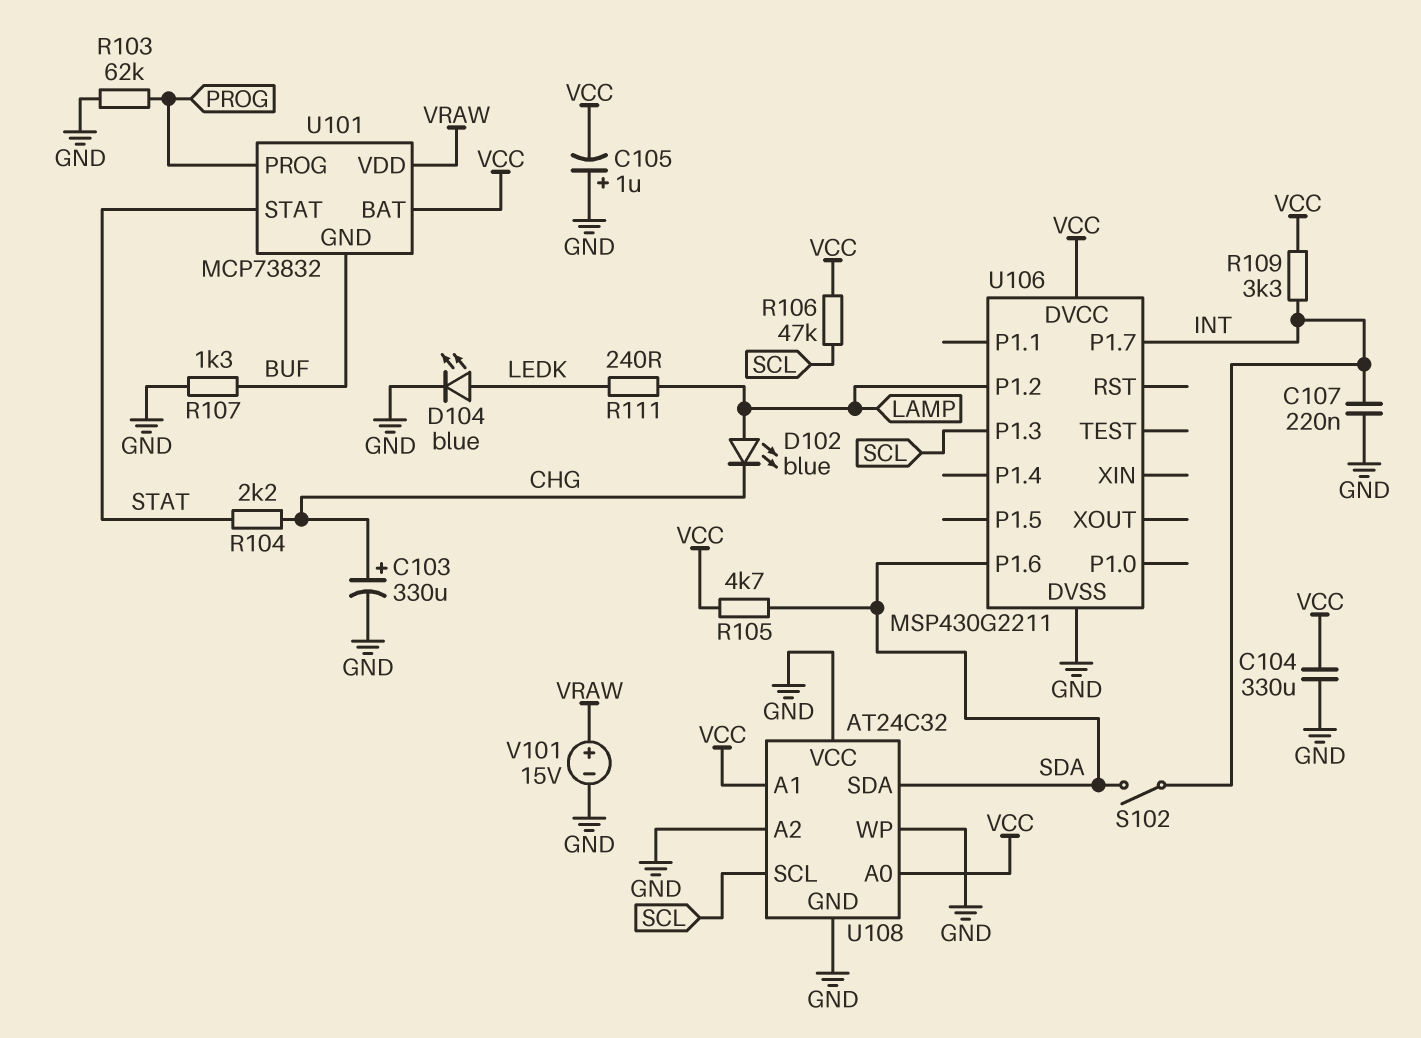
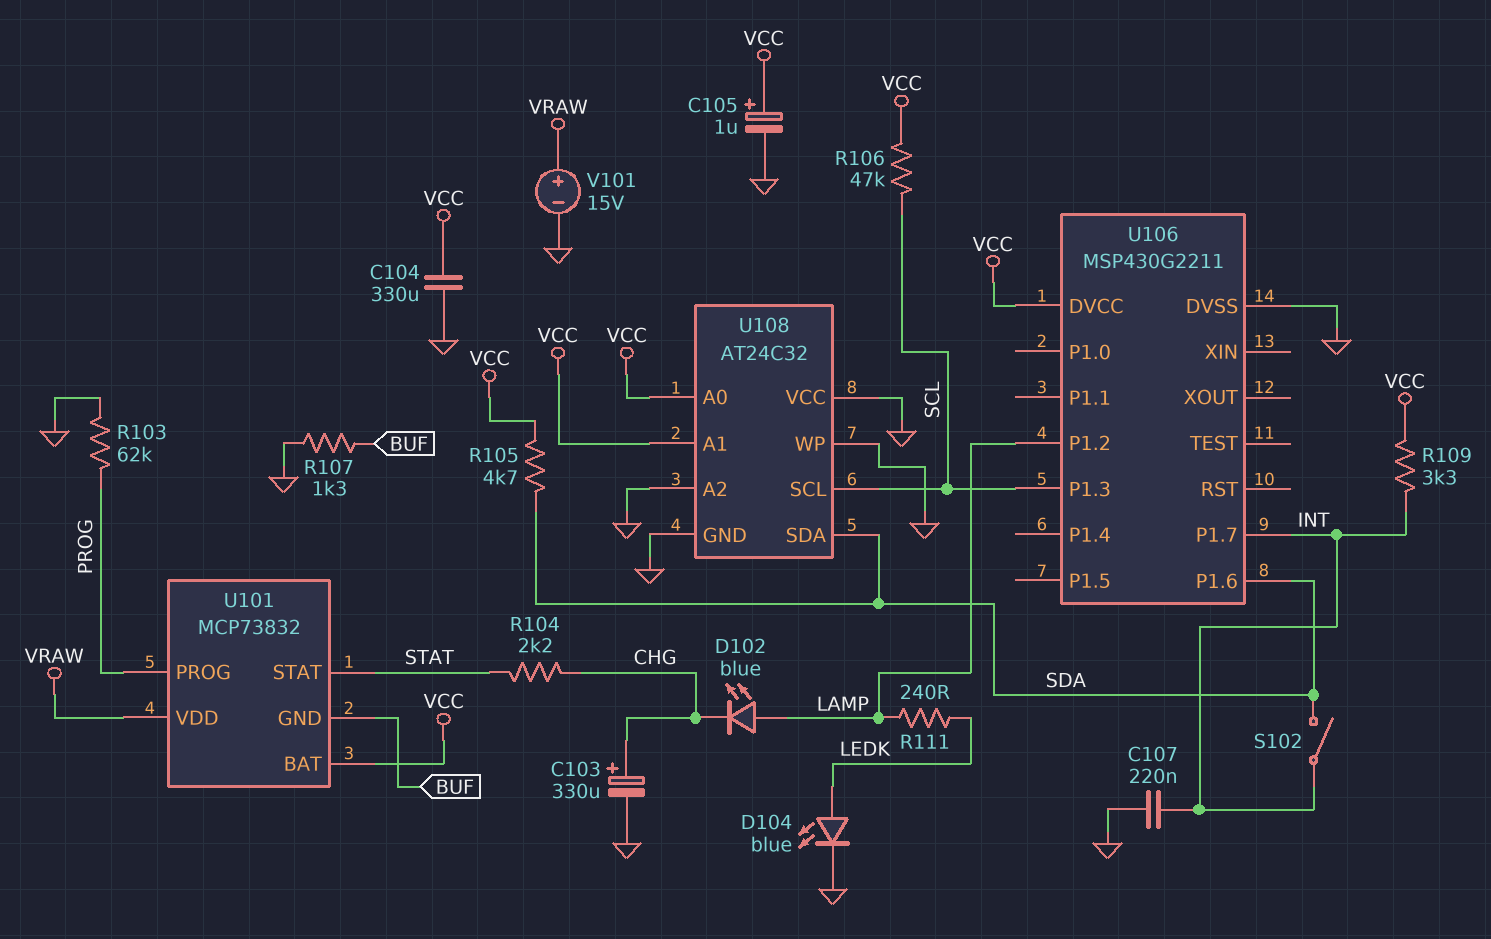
C105: 1uF (plus GND, minus VCC) -> 1uF (plus VCC, minus GND)

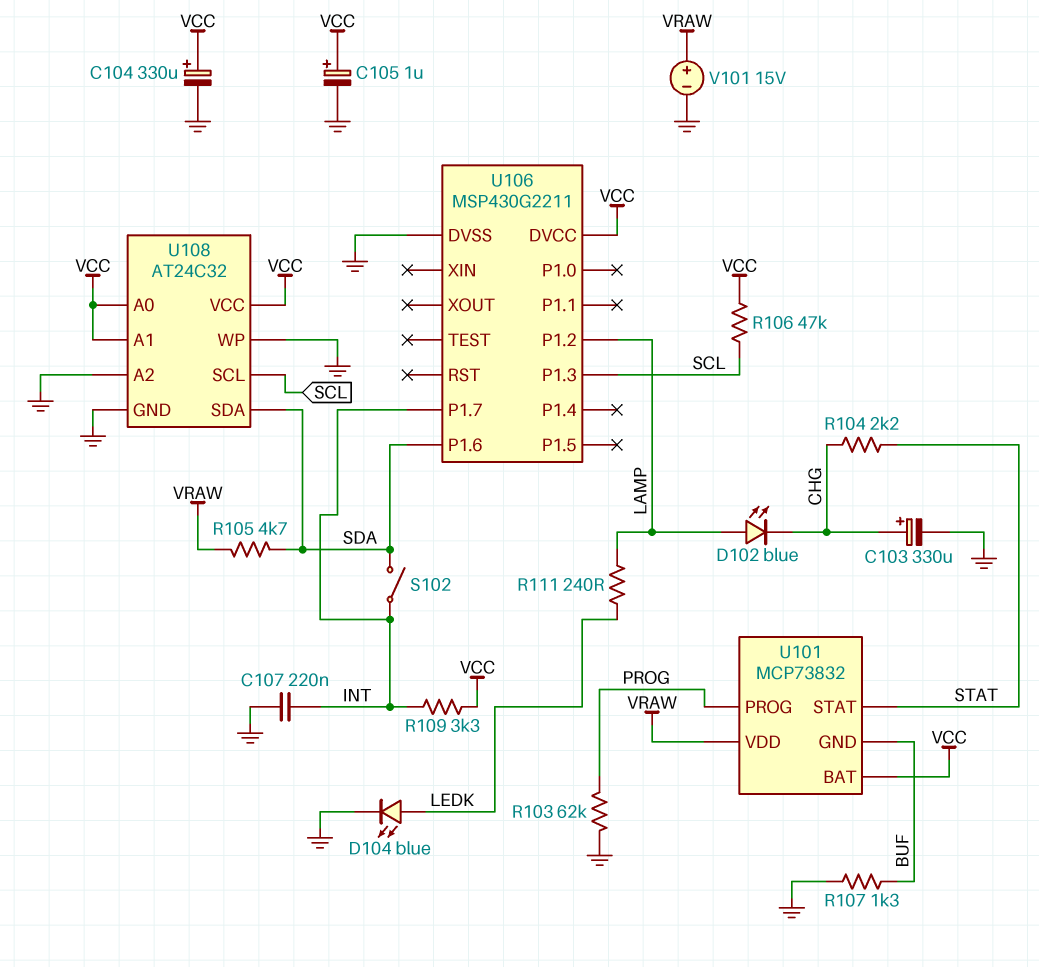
C104: 330uF (GND, VCC) -> 330uF (plus VCC, minus GND)
R105: 4.7k (SDA, VCC) -> 4.7k (SDA, VRAW)
U108 pin VCC: GND -> VCC

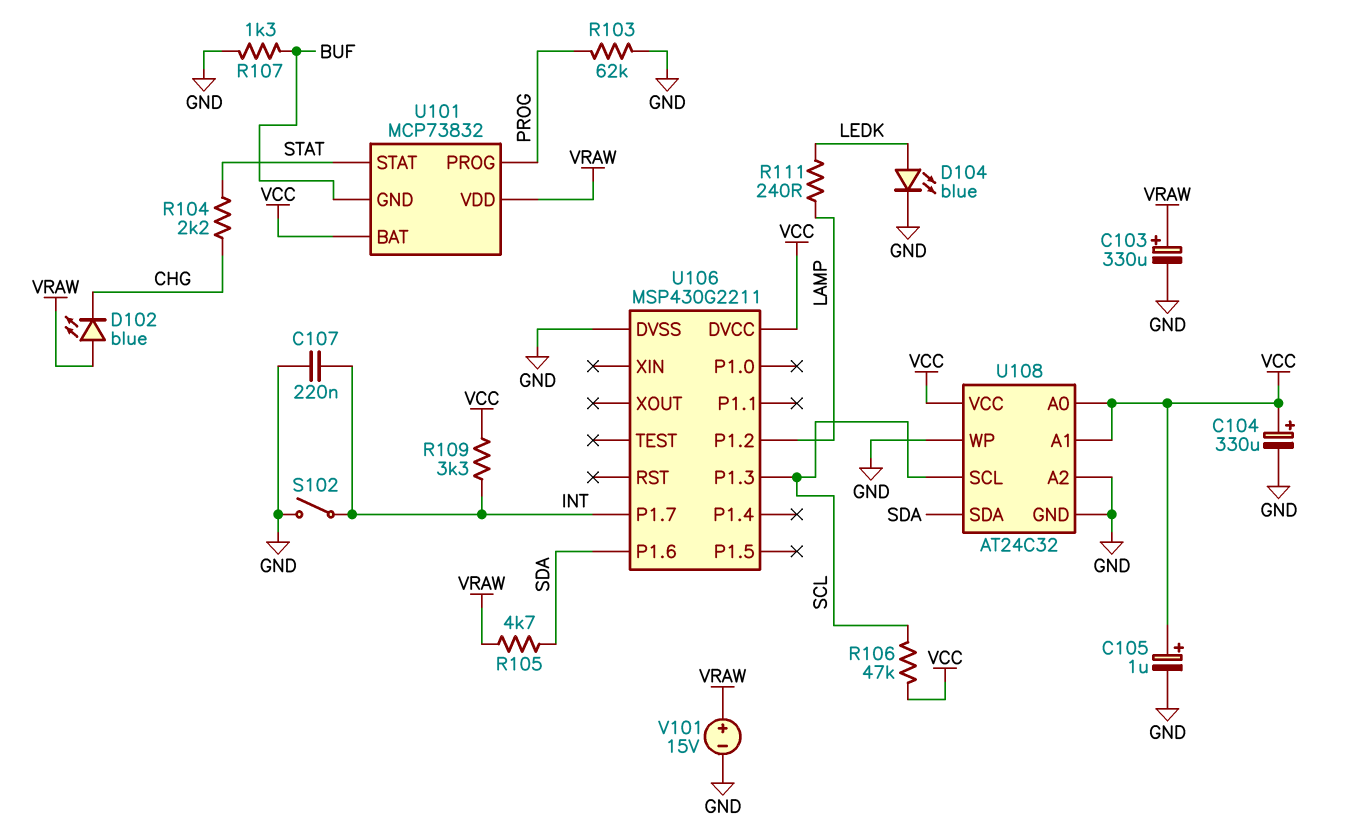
C103: 330uF (plus CHG, minus GND) -> 330uF (plus VRAW, minus GND)
D102: LED blue (A LAMP, K CHG) -> LED blue (A VRAW, K CHG)
S102: switch (INT, SDA) -> switch (GND, INT)

